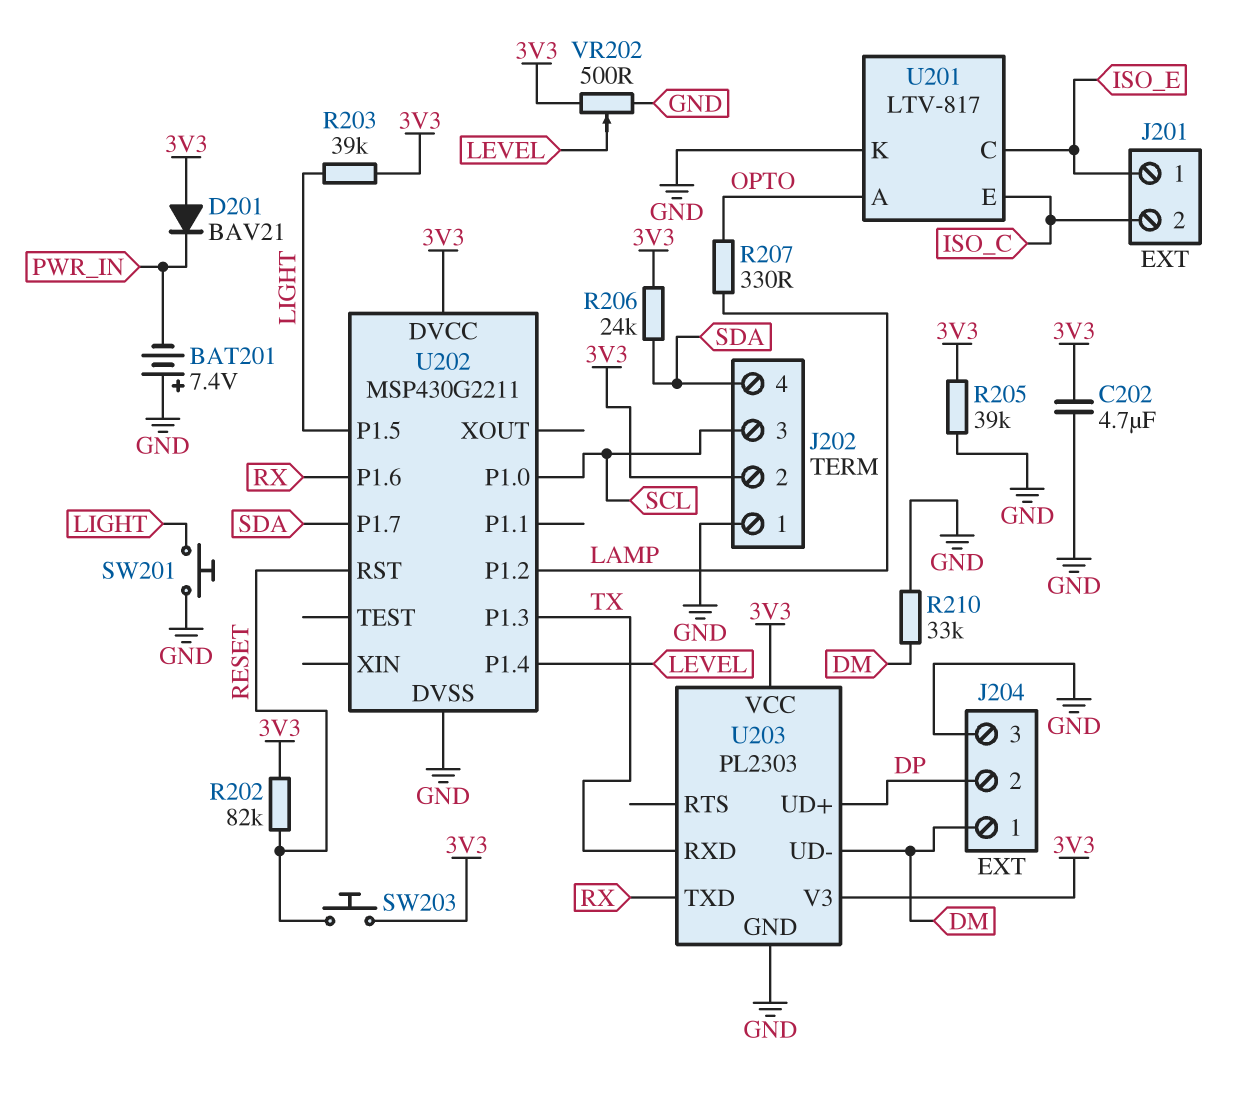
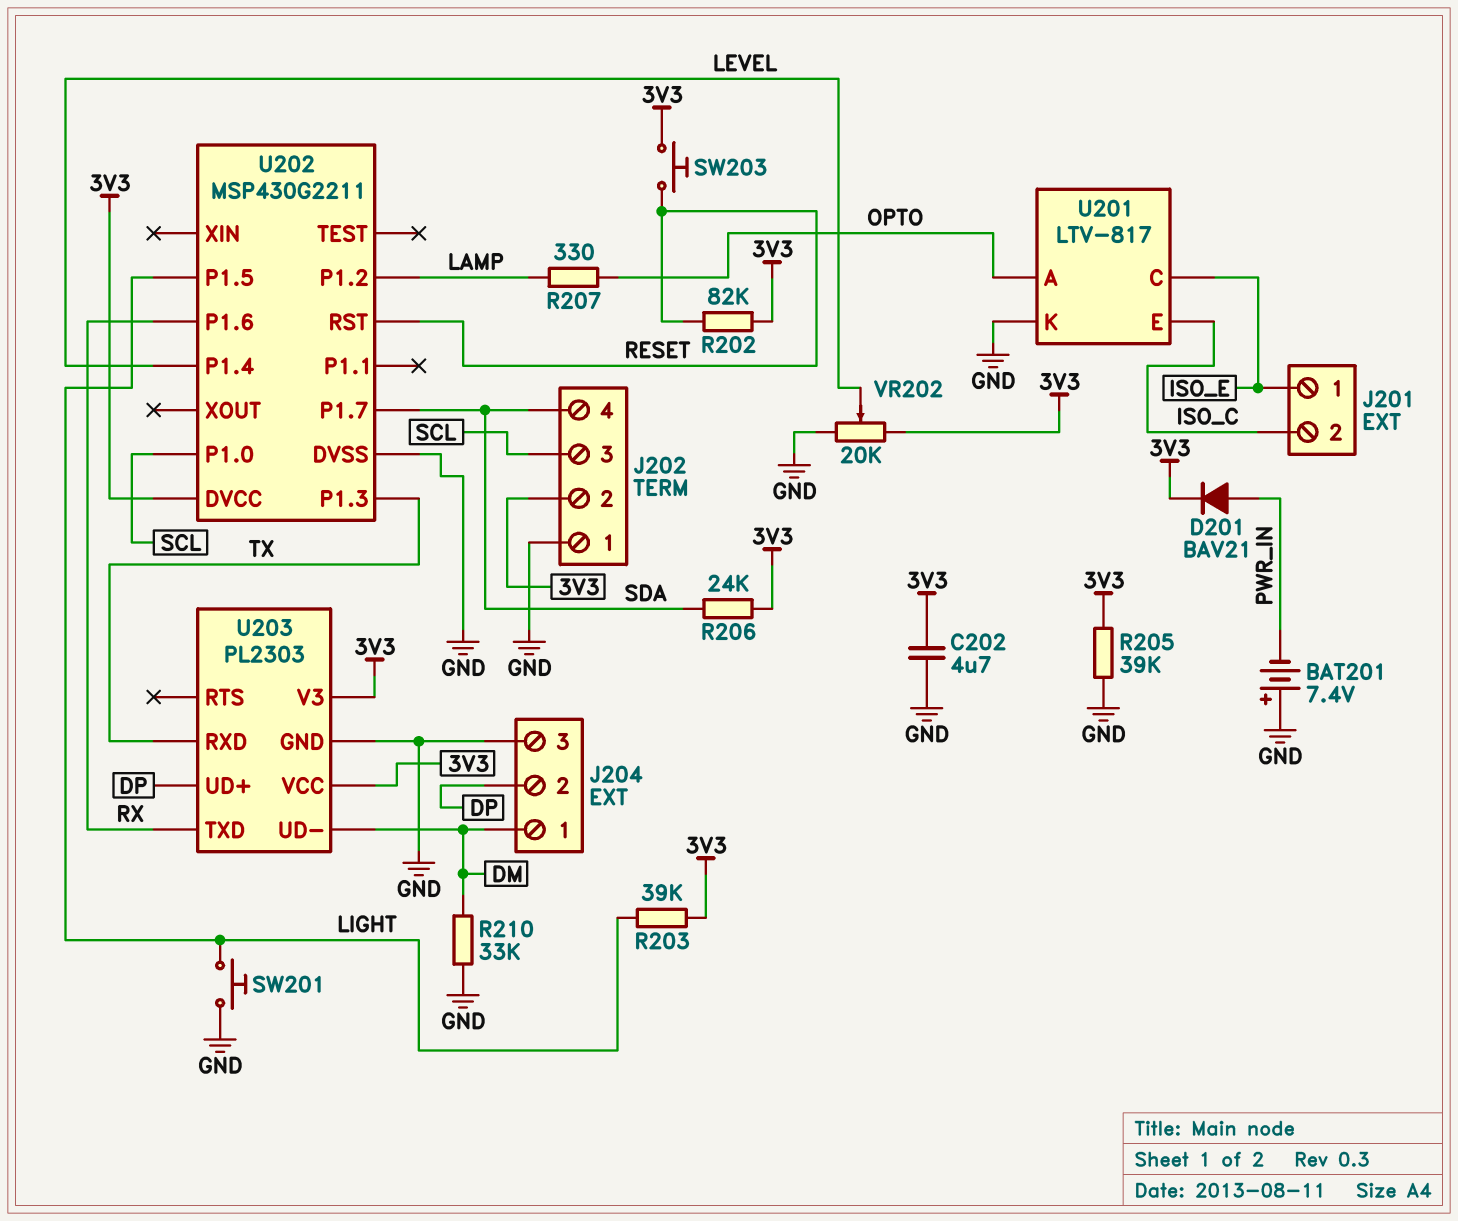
D201: diode BAV21 (A 3V3, K PWR_IN) -> diode BAV21 (A PWR_IN, K 3V3)
VR202: 500 (3V3, GND, wiper LEVEL) -> 20k (3V3, GND, wiper LEVEL)

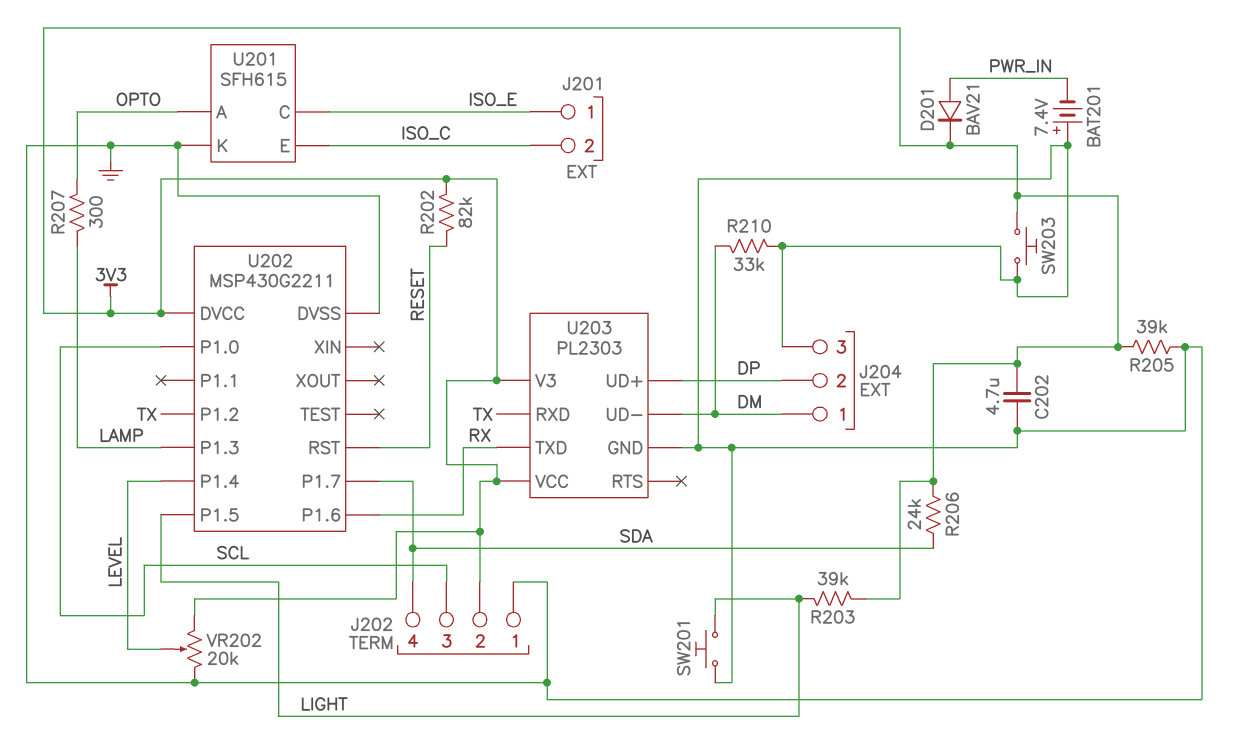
R207: 330 (LAMP, OPTO) -> 300 (LAMP, OPTO)
SW203: button (3V3, RESET) -> button (3V3, GND)
U201: LTV-817 -> SFH615
U202 pin P1.2: LAMP -> TX
U202 pin P1.3: TX -> LAMP

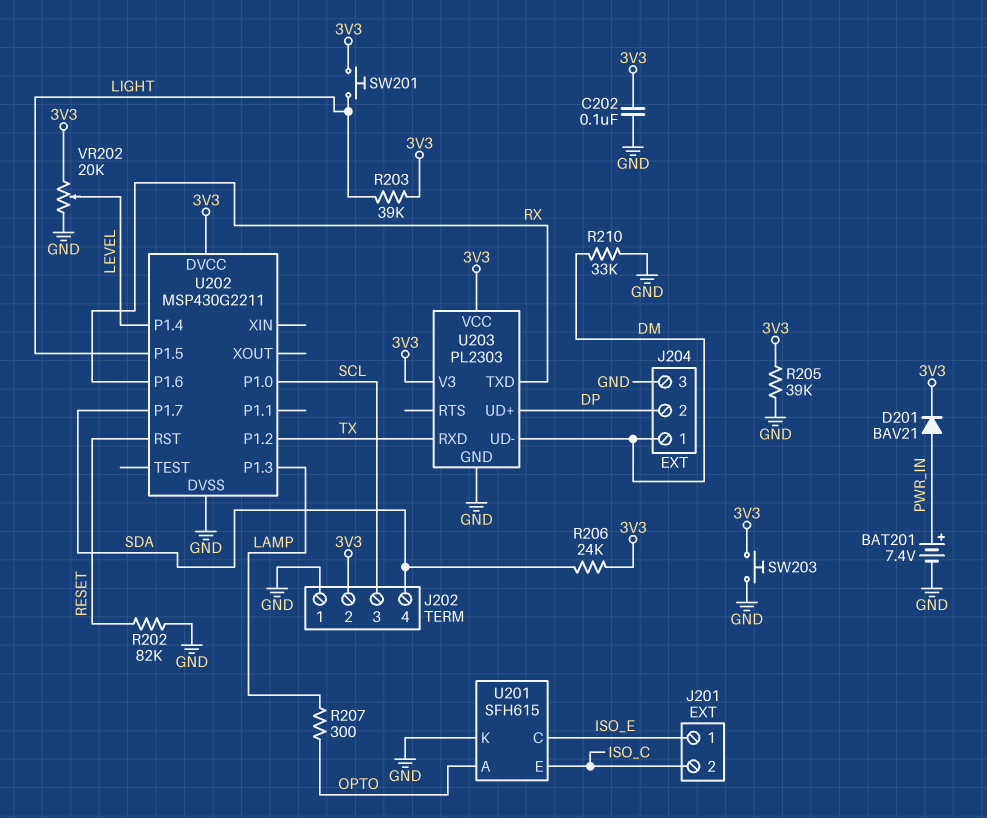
BAT201: 7.4V (plus GND, minus PWR_IN) -> 7.4V (plus PWR_IN, minus GND)
C202: 4.7uF (3V3, GND) -> 100nF (3V3, GND)
R202: 82k (3V3, RESET) -> 82k (GND, RESET)
SW201: button (GND, LIGHT) -> button (3V3, LIGHT)

